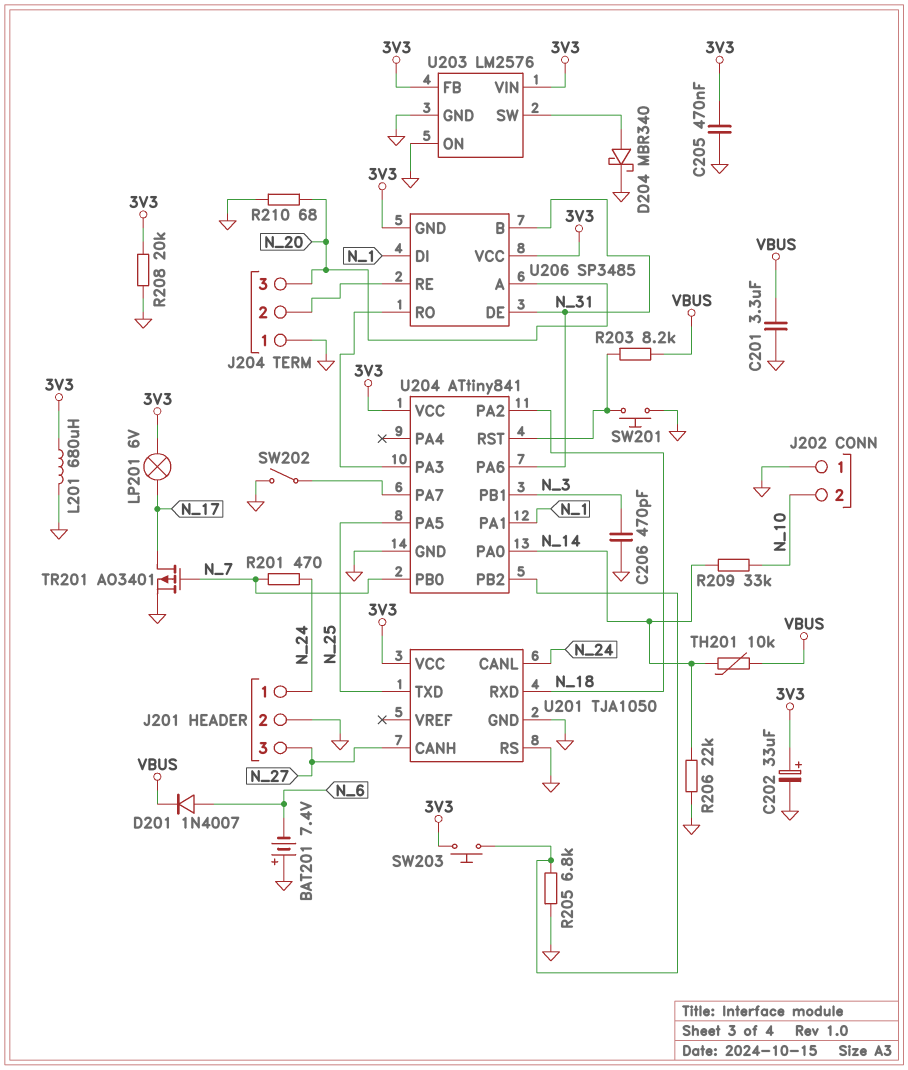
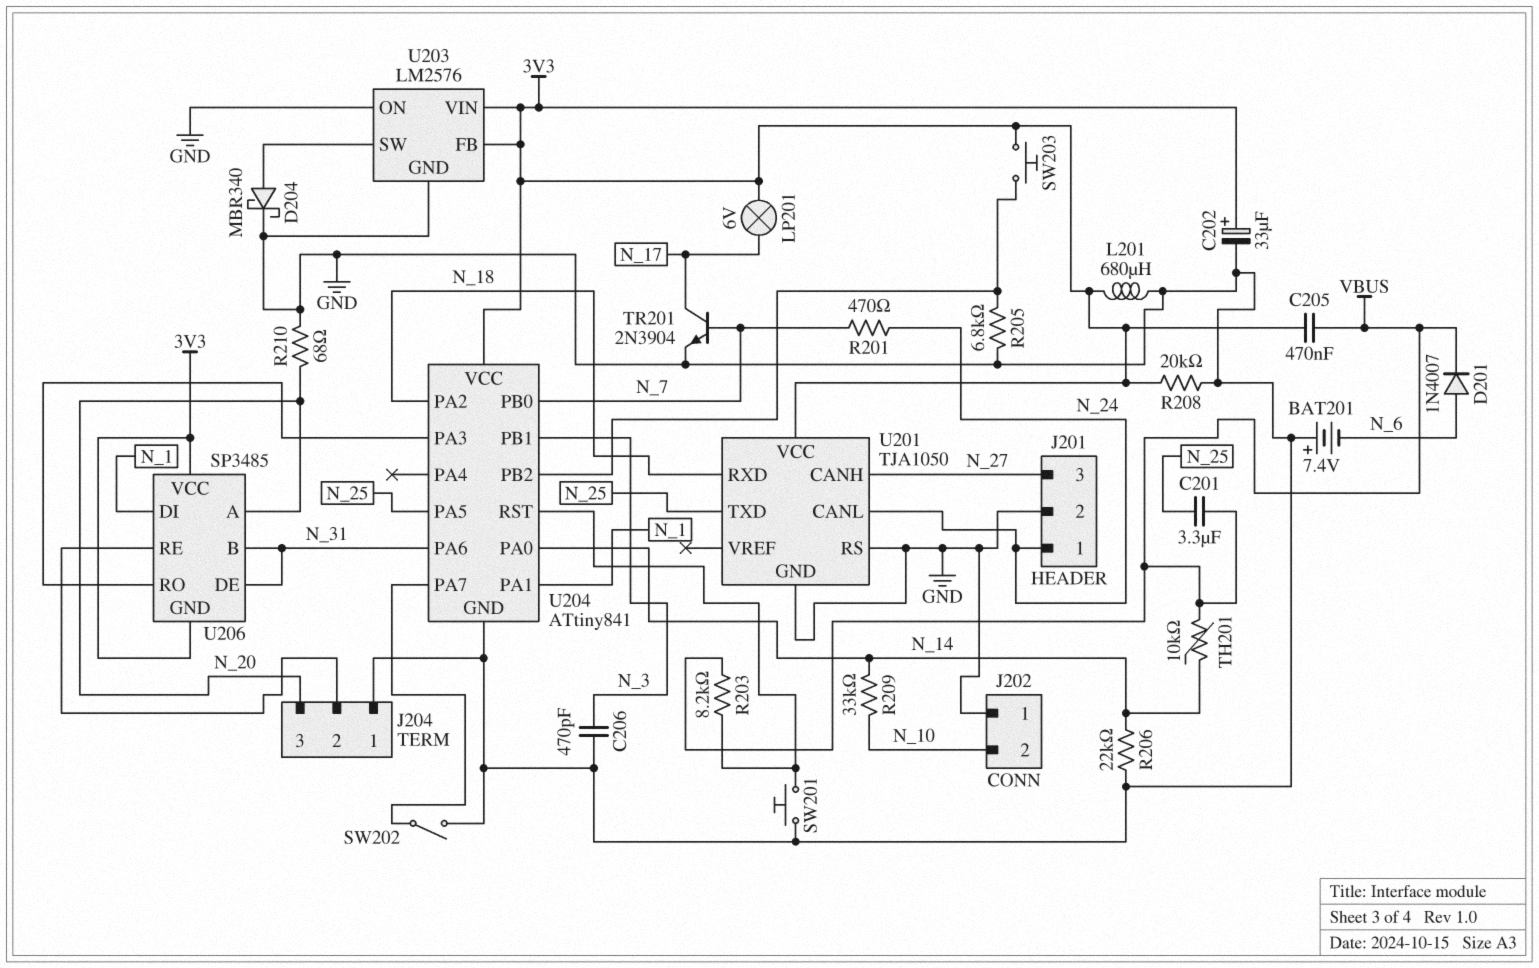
C201: 3.3uF (GND, VBUS) -> 3.3uF (N_25, VBUS)
C205: 470nF (3V3, GND) -> 470nF (3V3, VBUS)
TR201: PMOS AO3401 (G N_7, D N_17, S GND) -> NPN 2N3904 (B N_7, C N_17, E GND)

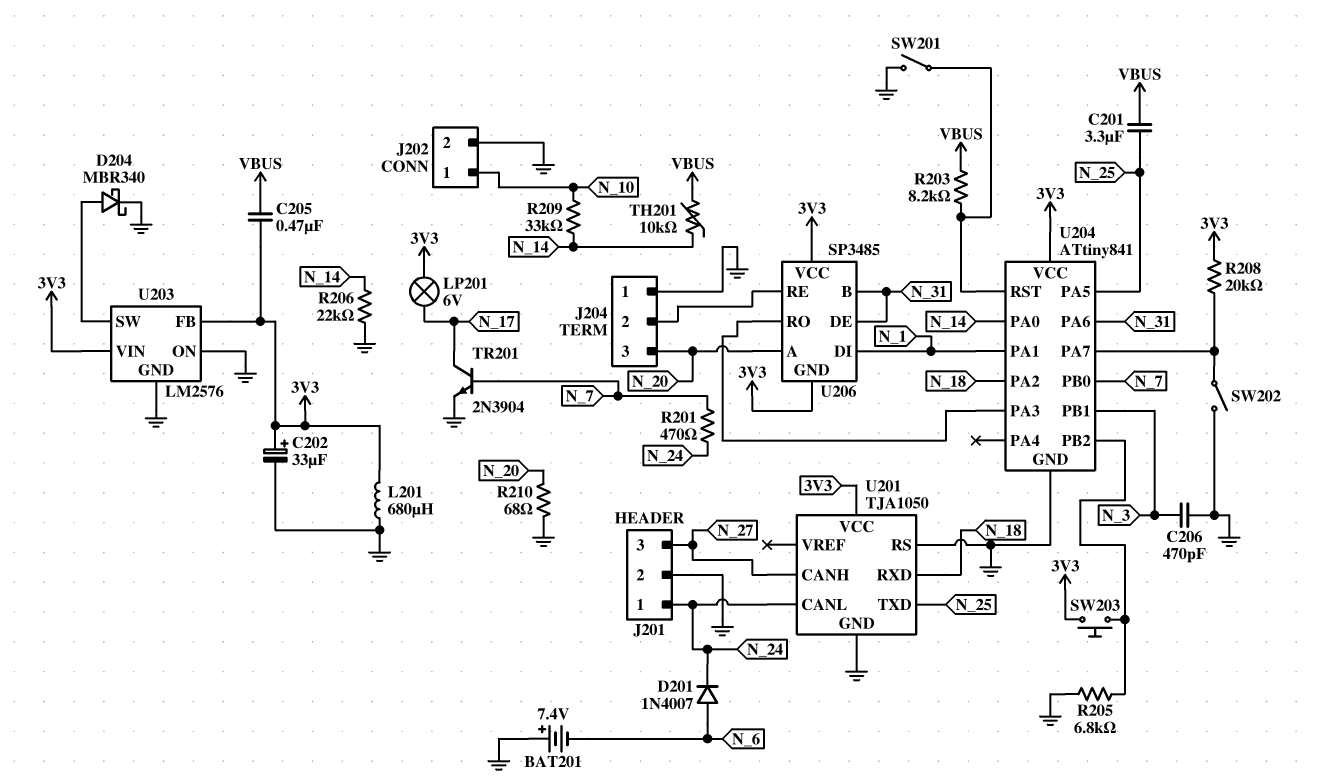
D201: diode 1N4007 (A N_6, K VBUS) -> diode 1N4007 (A N_6, K N_24)
J202 pin 1: GND -> N_10
J202 pin 2: N_10 -> GND
R208: 20k (3V3, GND) -> 20k (3V3, U204/PA7)
SW201: button (GND, U204/RST) -> switch (GND, U204/RST)

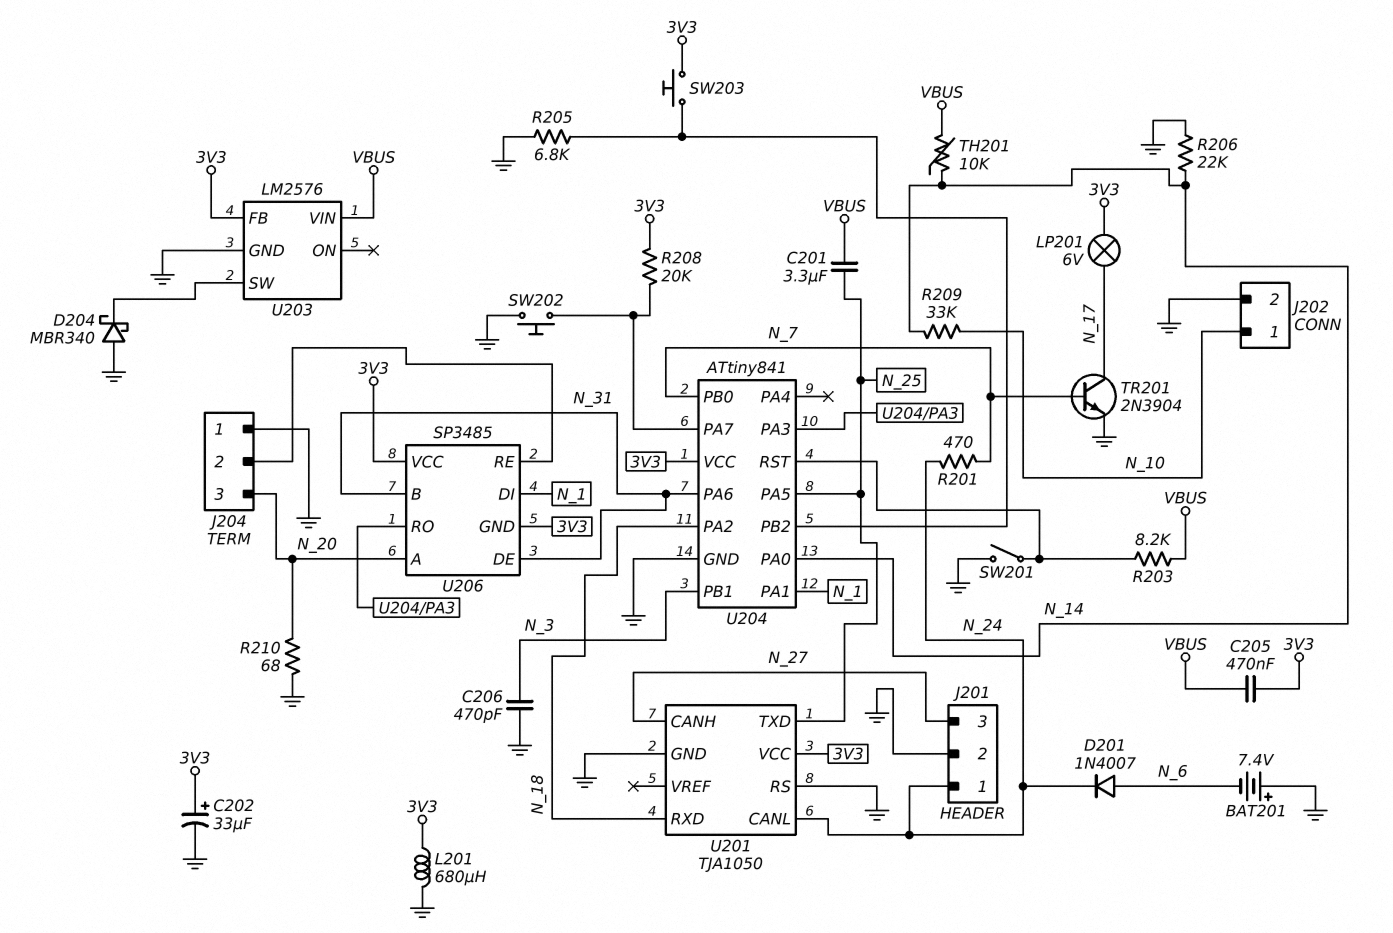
D204: schottky MBR340 (A U203/SW, K GND) -> schottky MBR340 (A GND, K U203/SW)
SW202: switch (GND, U204/PA7) -> button (GND, U204/PA7)
U203 pin ON: GND -> none
U203 pin VIN: 3V3 -> VBUS

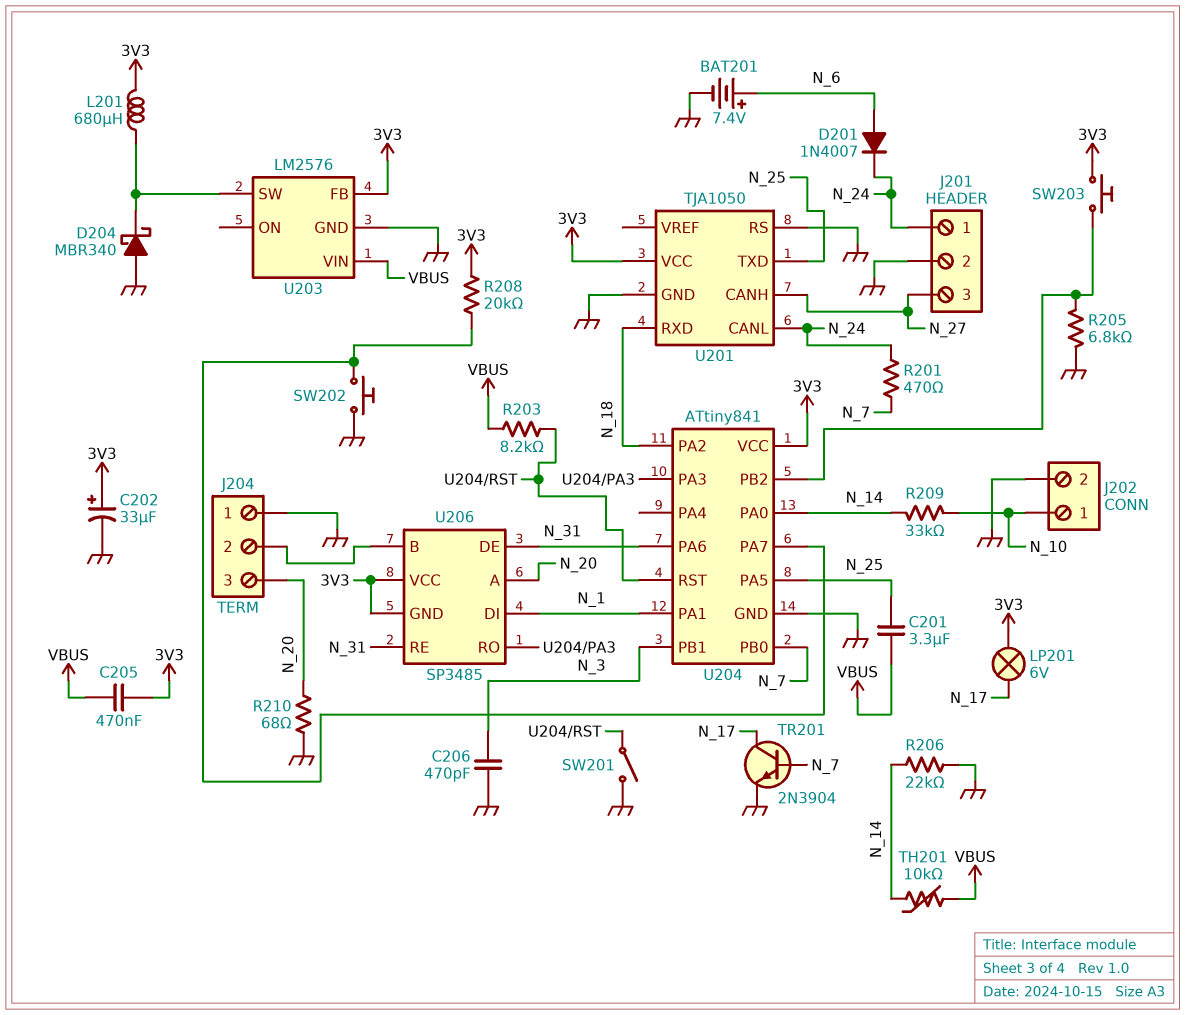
BAT201: 7.4V (plus GND, minus N_6) -> 7.4V (plus N_6, minus GND)
L201: 680uH (3V3, GND) -> 680uH (3V3, U203/SW)
U206 pin B: N_31 -> J204/2
U206 pin RE: J204/2 -> N_31

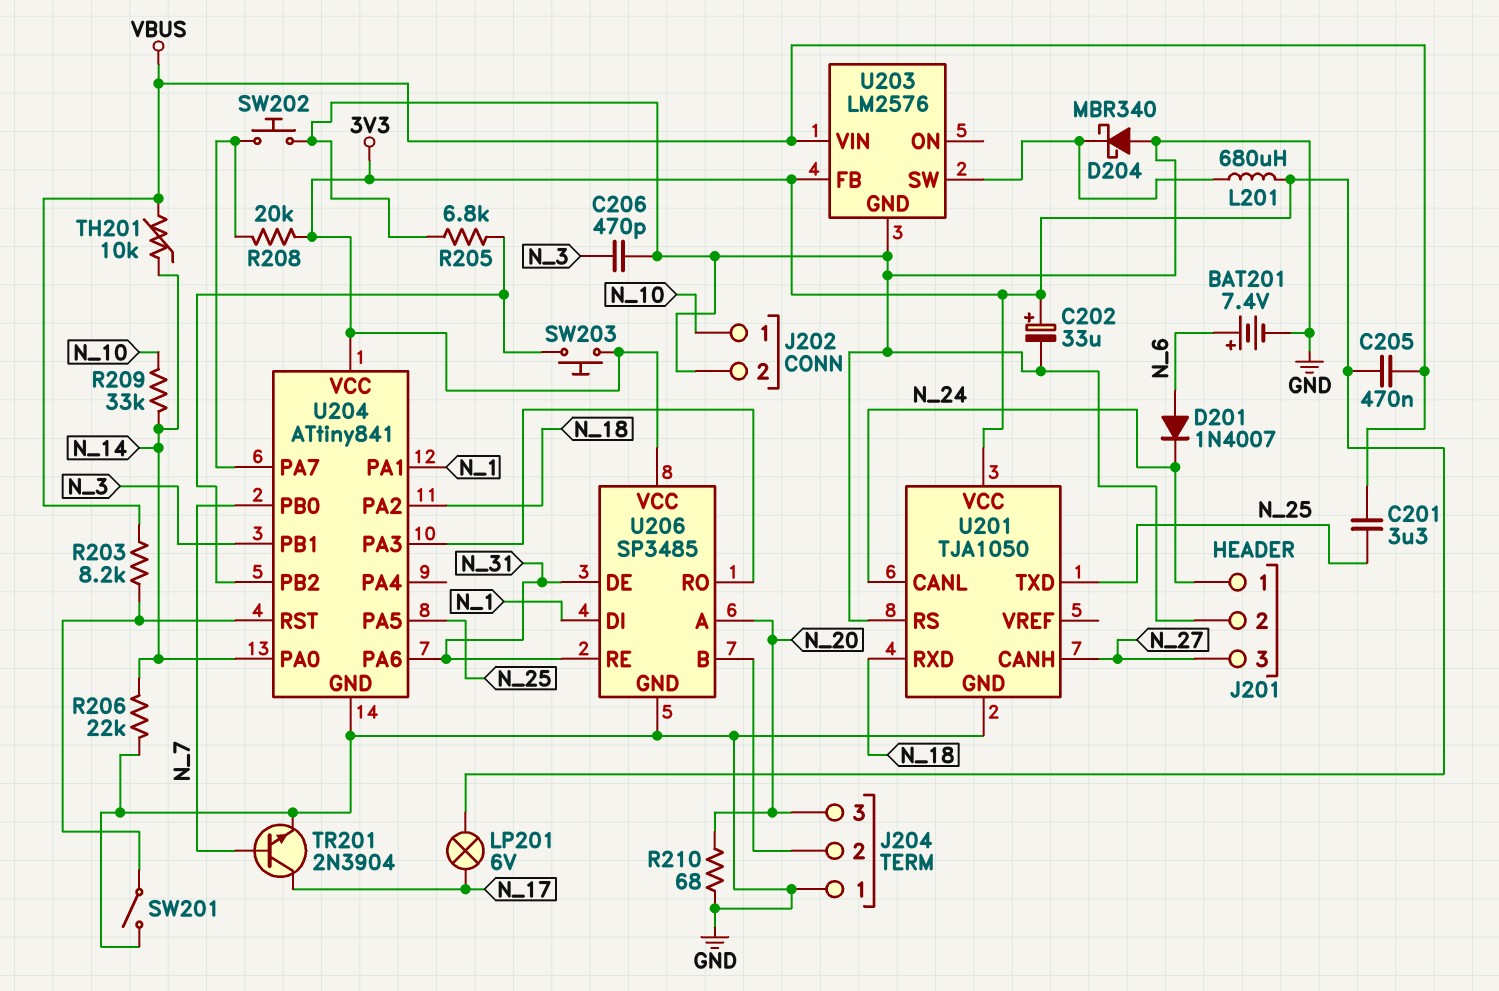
R201: 470 (N_7, N_24) -> none
U206 pin GND: 3V3 -> GND

